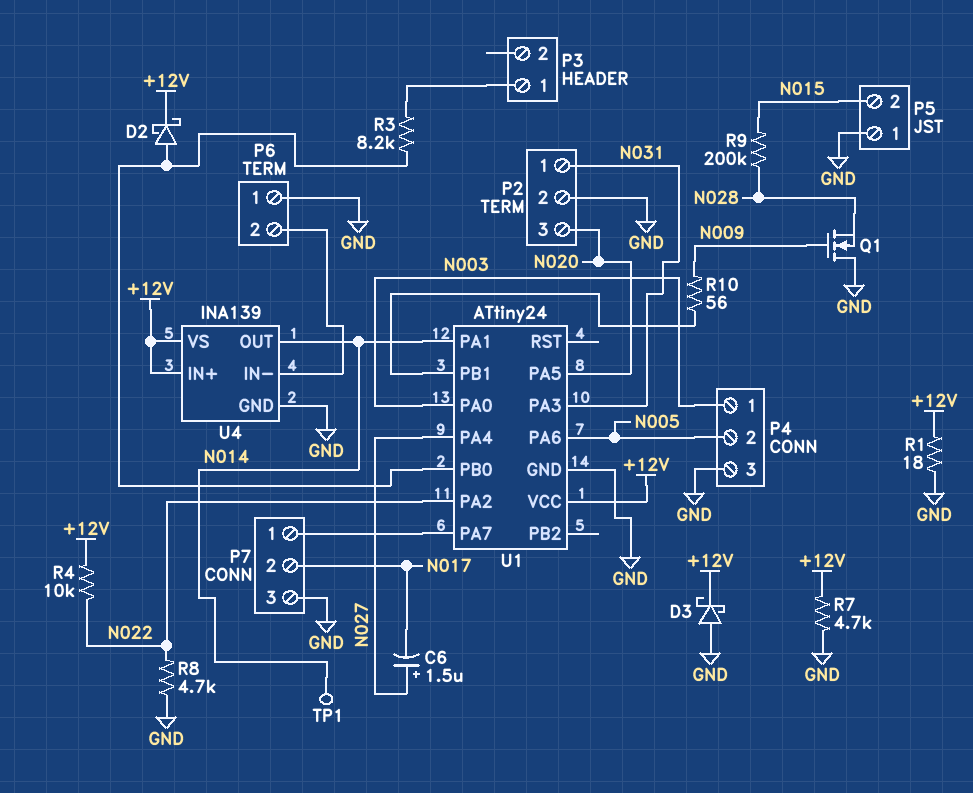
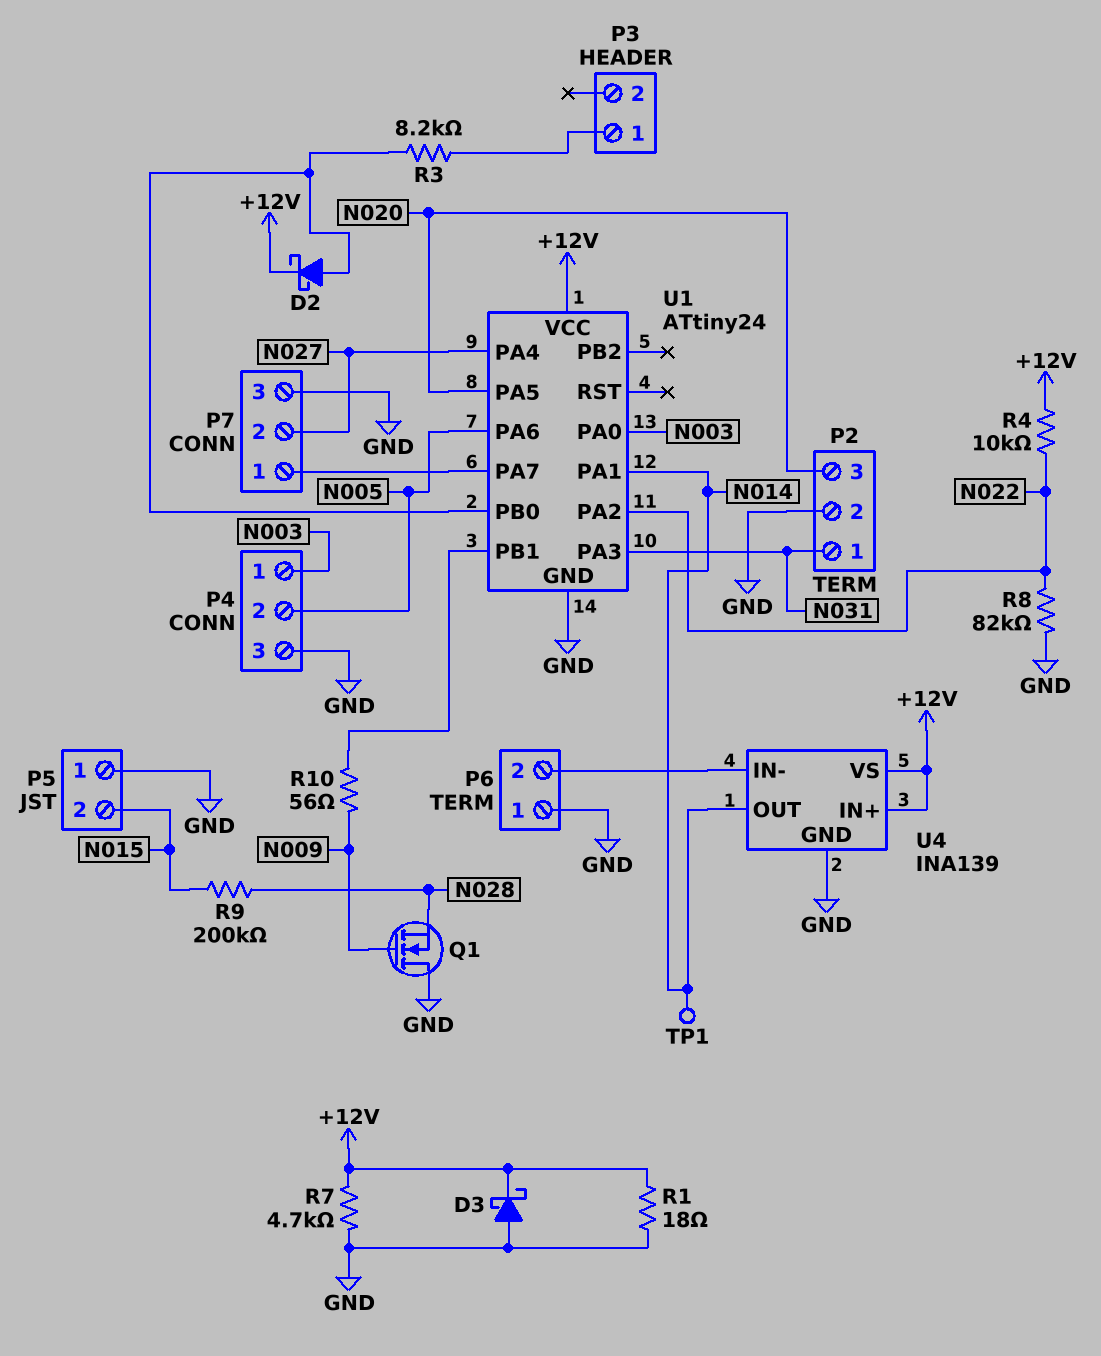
C6: 1.5uF (plus N027, minus N017) -> none
P7 pin 2: N017 -> N027
R8: 4.7k (GND, N022) -> 82k (GND, N022)

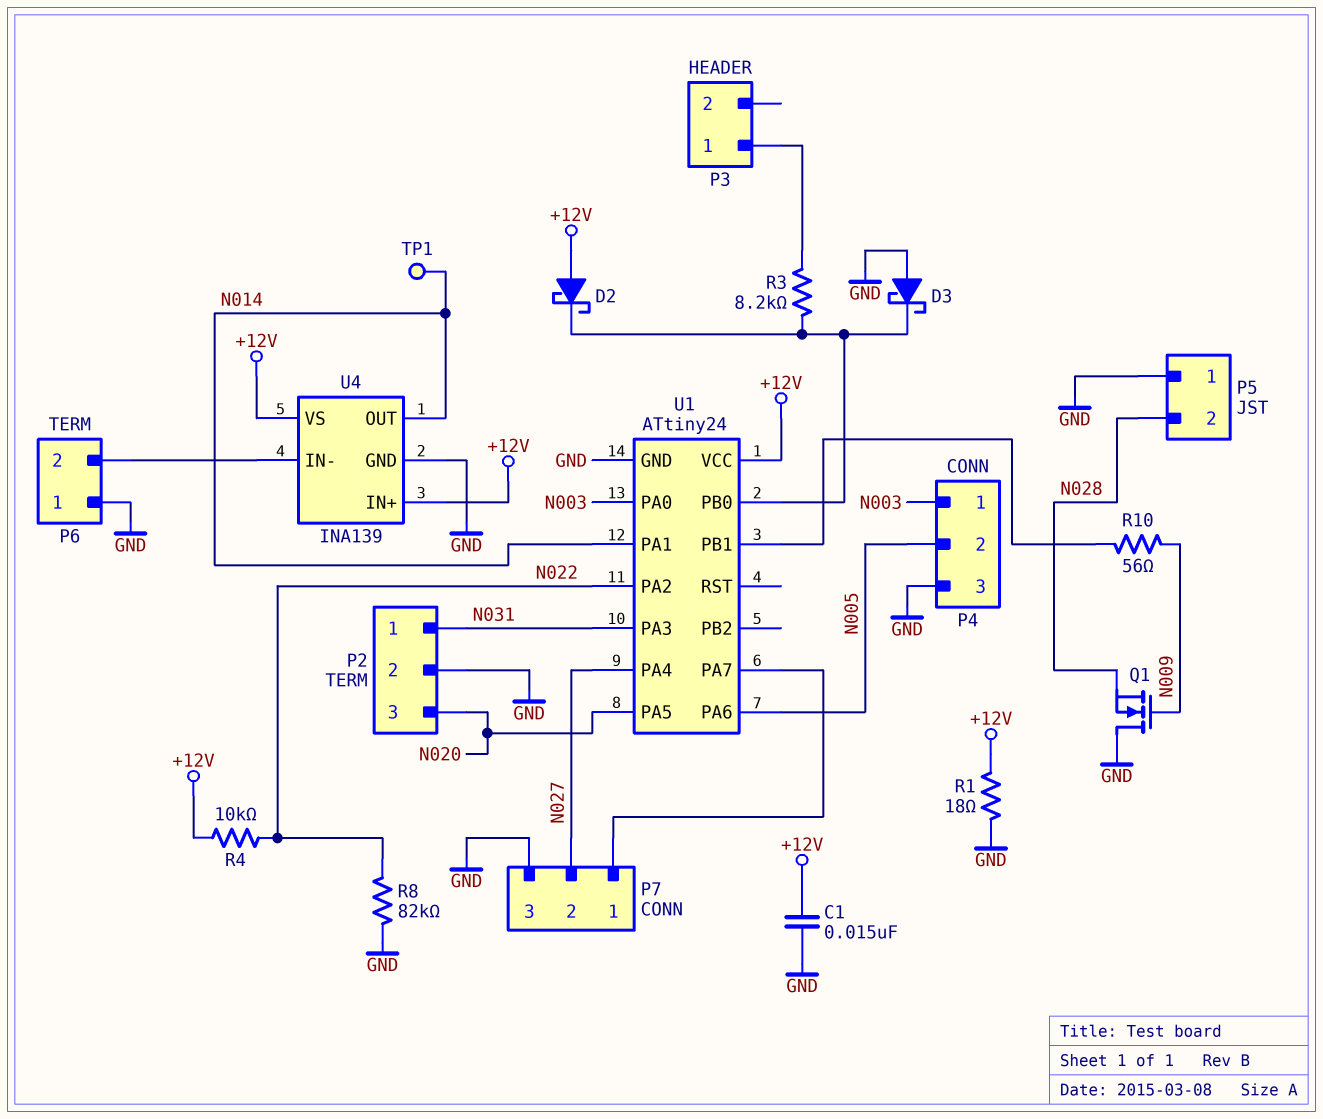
C1: none -> 15nF (+12V, GND)
D2: schottky (A U1/PB0, K +12V) -> schottky (A +12V, K U1/PB0)
D3: schottky (A GND, K +12V) -> schottky (A GND, K U1/PB0)
P5 pin 2: N015 -> N028
R7: 4.7k (+12V, GND) -> none
R9: 200k (N015, N028) -> none

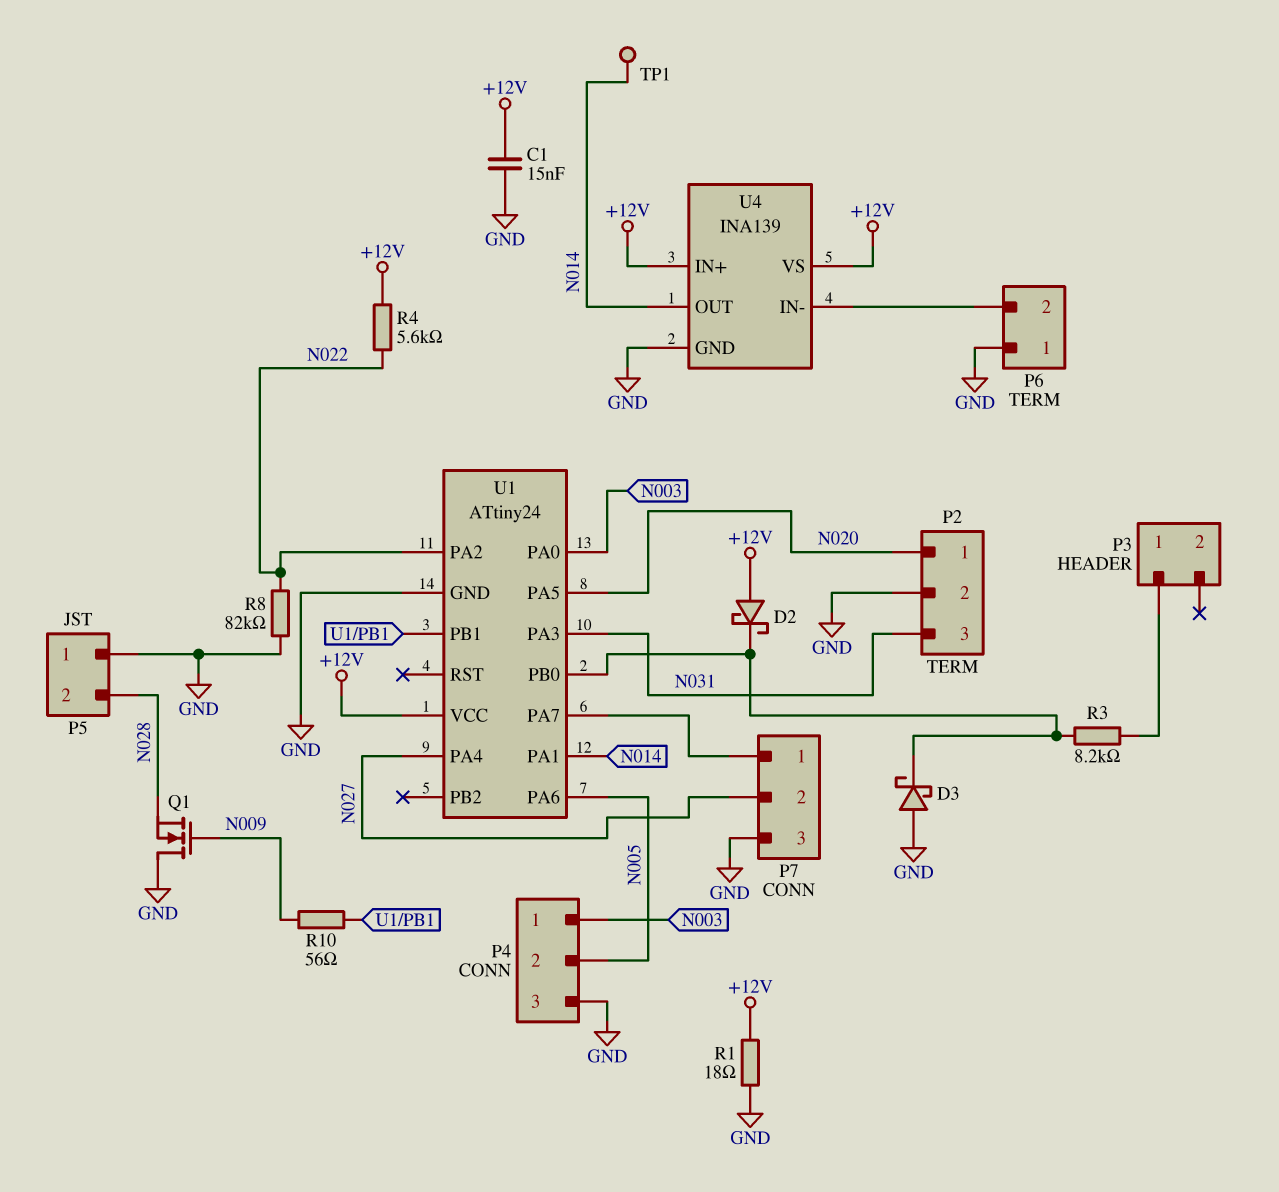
P2 pin 1: N031 -> N020
P2 pin 3: N020 -> N031
R4: 10k (+12V, N022) -> 5.6k (+12V, N022)

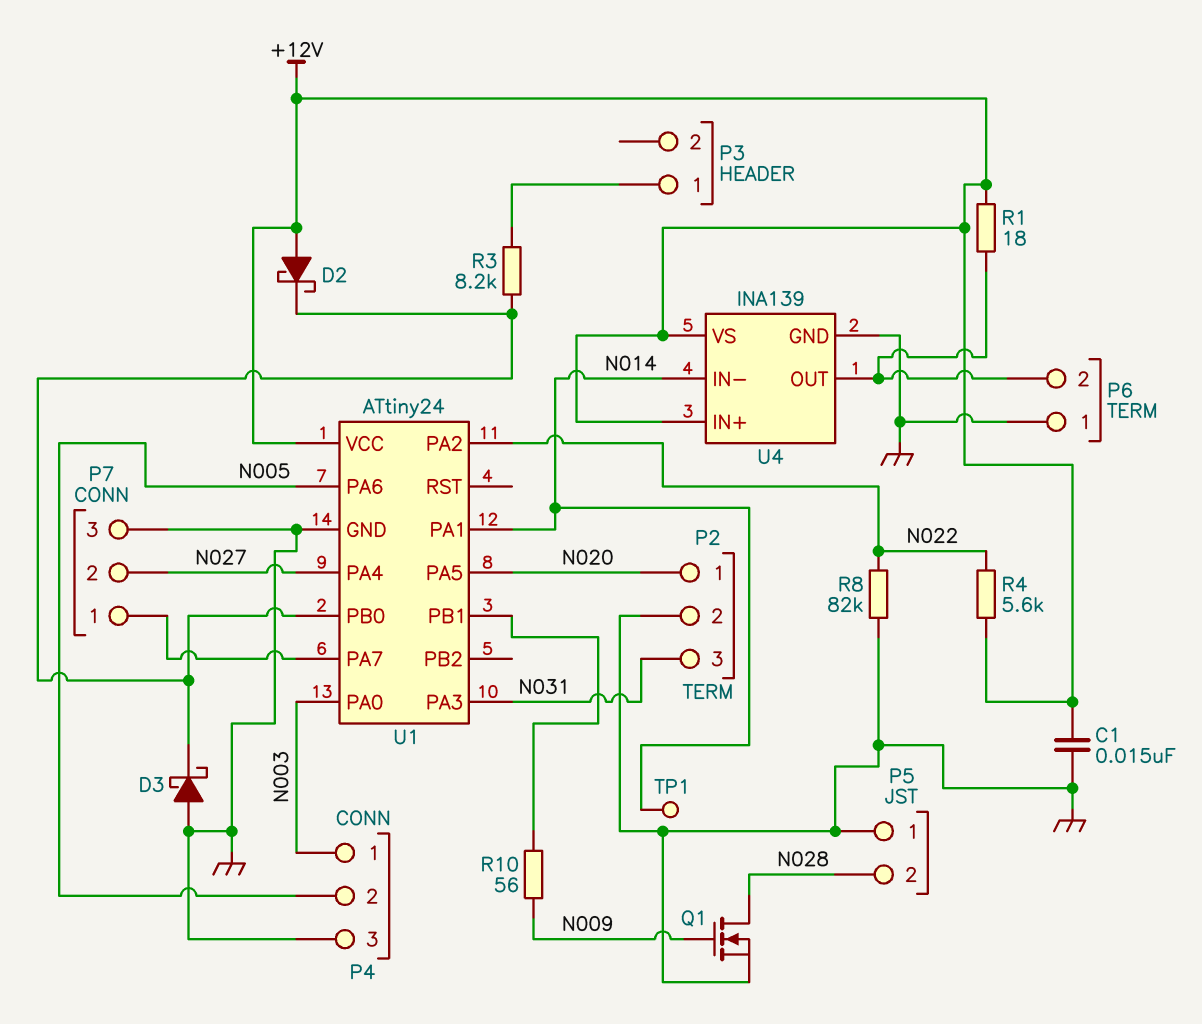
Q1: NMOS (G N009, D GND, S N028) -> NMOS (G N009, D N028, S GND)
R1: 18 (+12V, GND) -> 18 (+12V, P6/2)
U4 pin IN-: P6/2 -> N014
U4 pin OUT: N014 -> P6/2

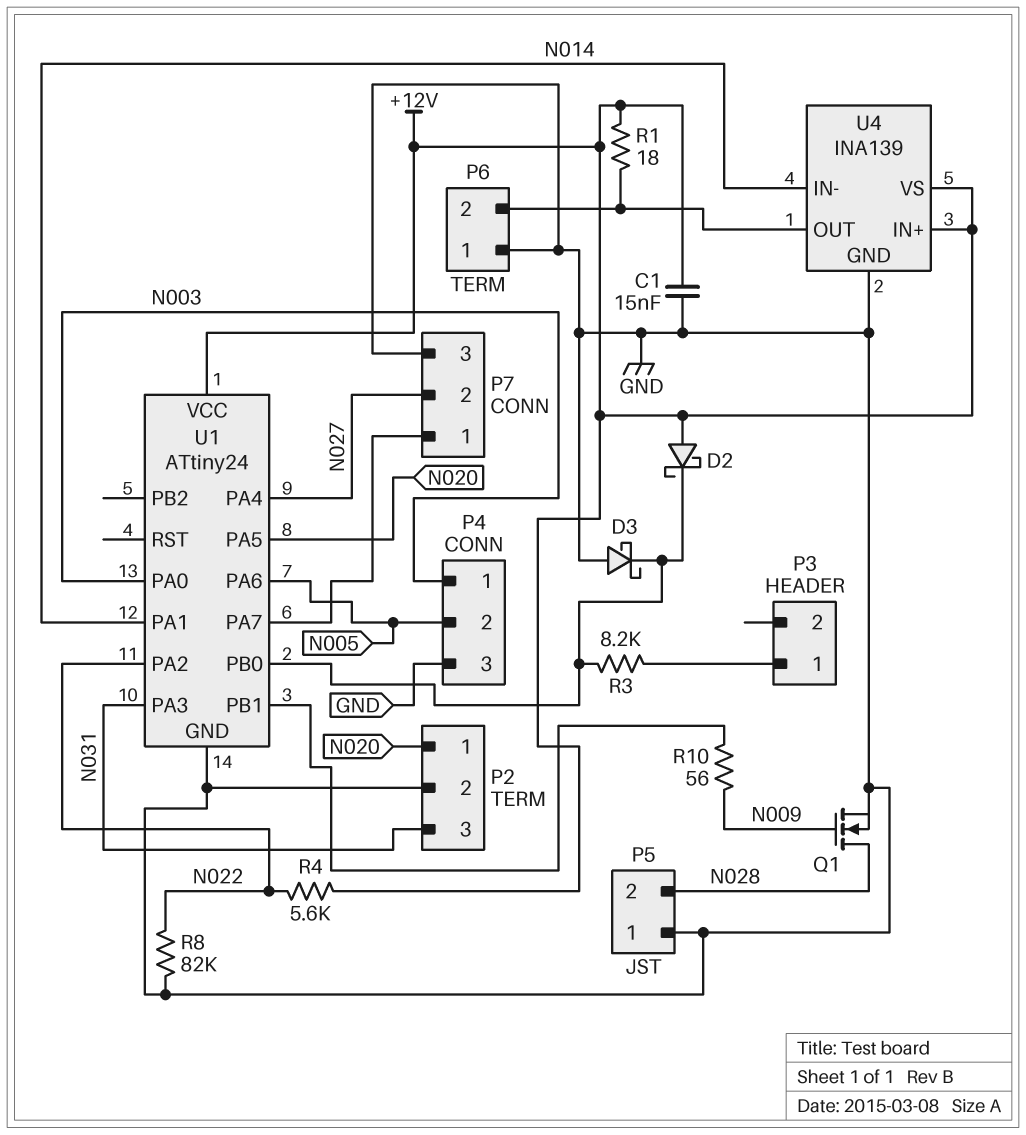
TP1: test point (N014) -> none

